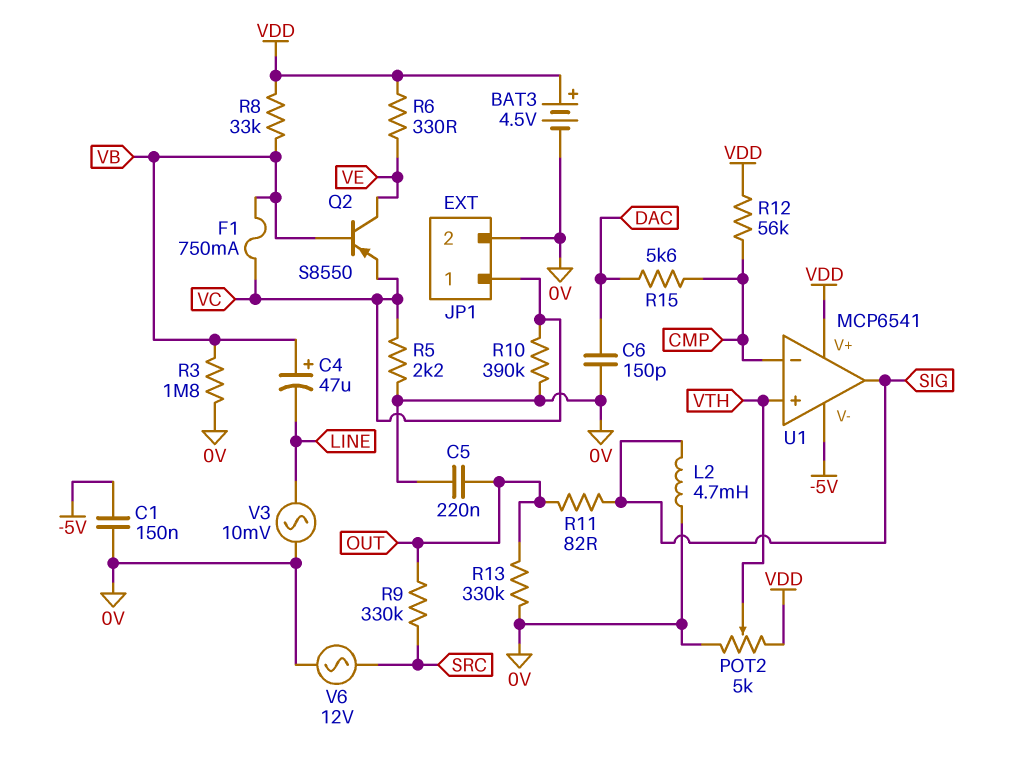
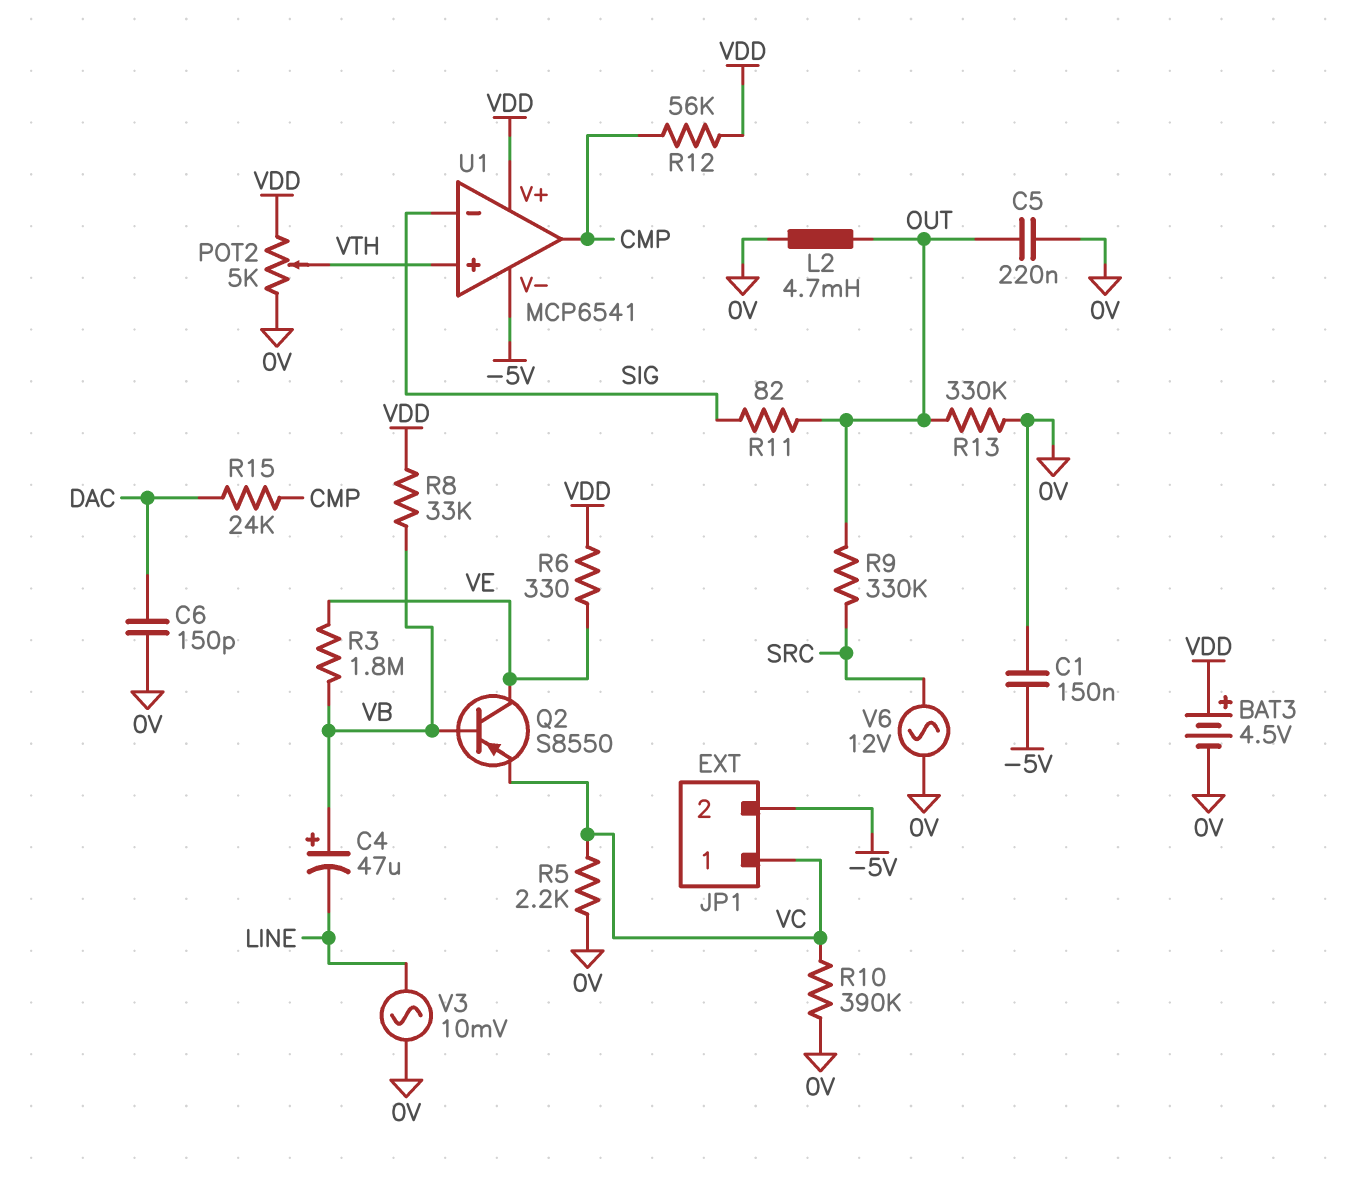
F1: 750mA (VB, VC) -> none
JP1 pin 2: 0V -> -5V
L2: 4.7mH (0V, SIG) -> 4.7mH (0V, OUT)
R3: 1.8M (0V, VB) -> 1.8M (VB, VE)
R15: 5.6k (CMP, DAC) -> 24k (CMP, DAC)
U1 pin in-: CMP -> SIG
U1 pin out: SIG -> CMP

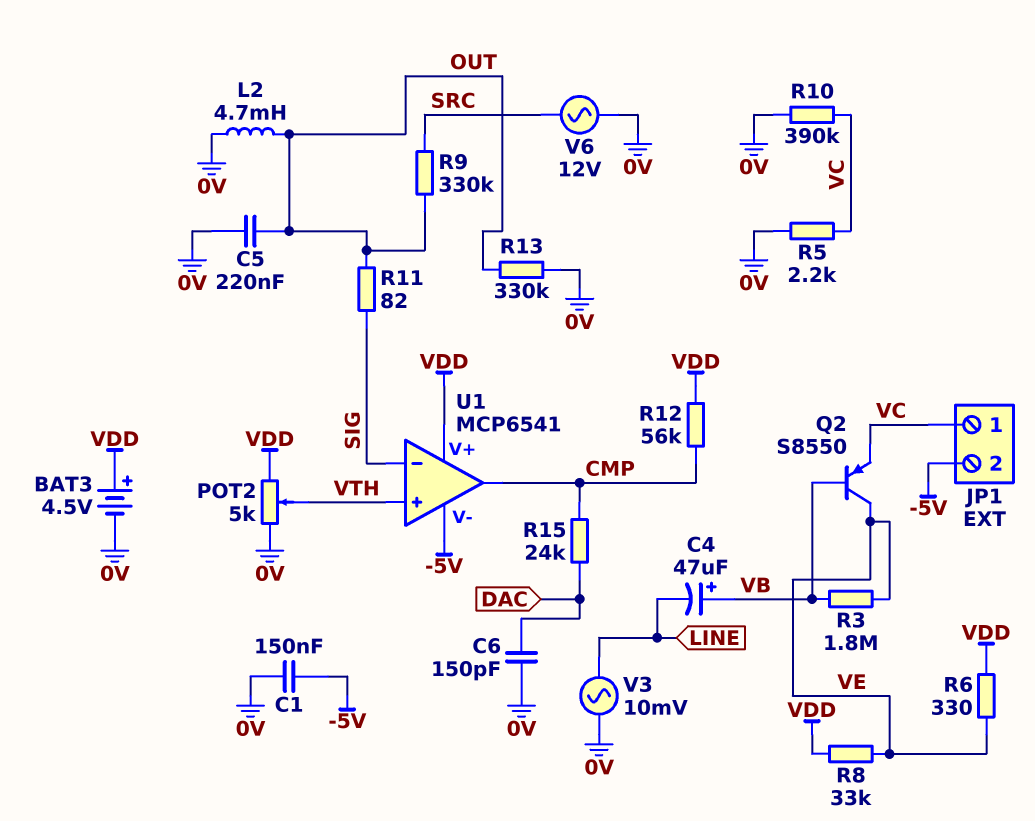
R8: 33k (VB, VDD) -> 33k (VDD, VE)

